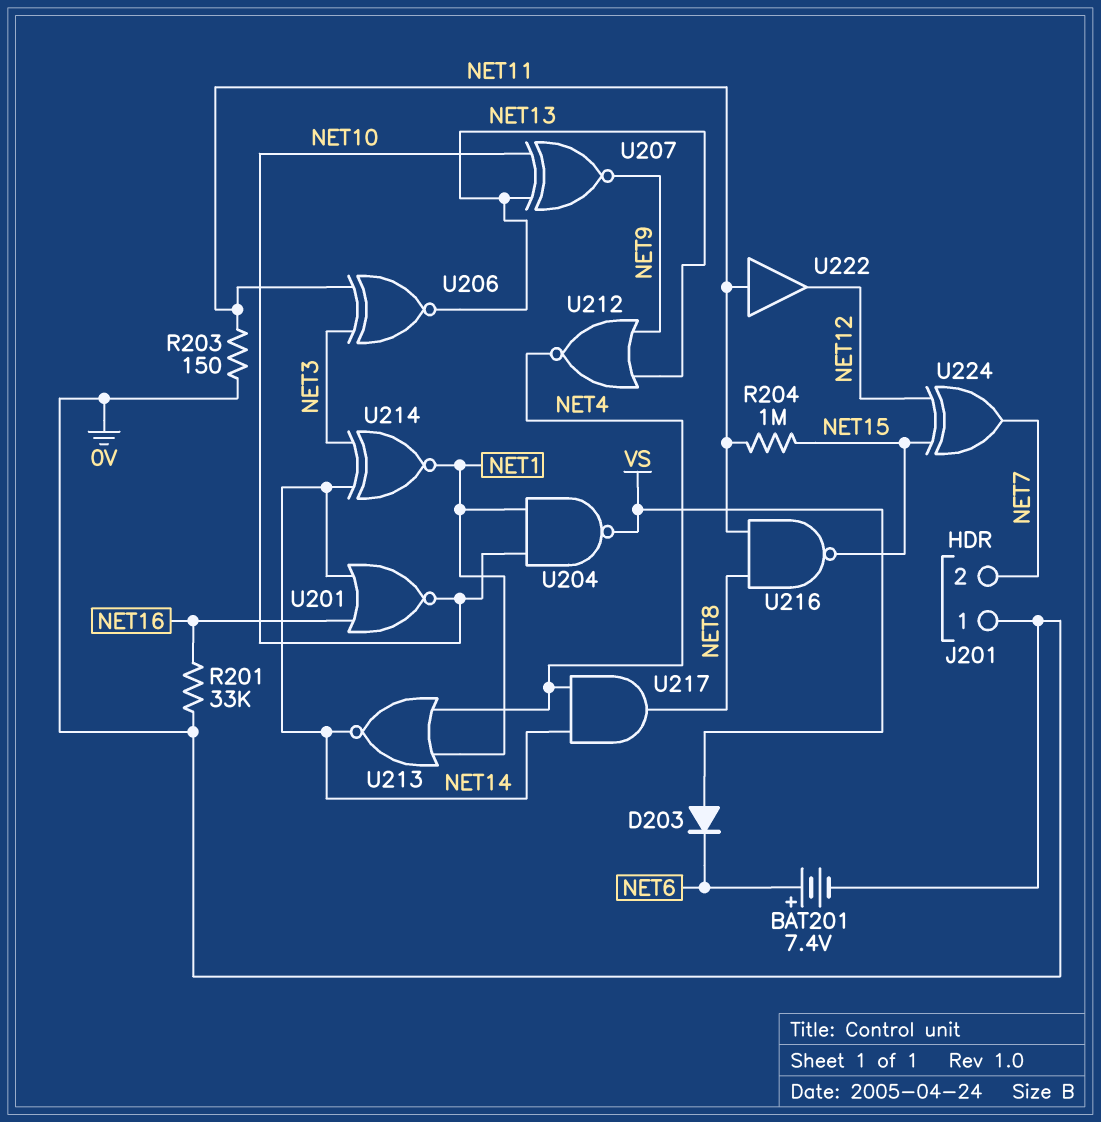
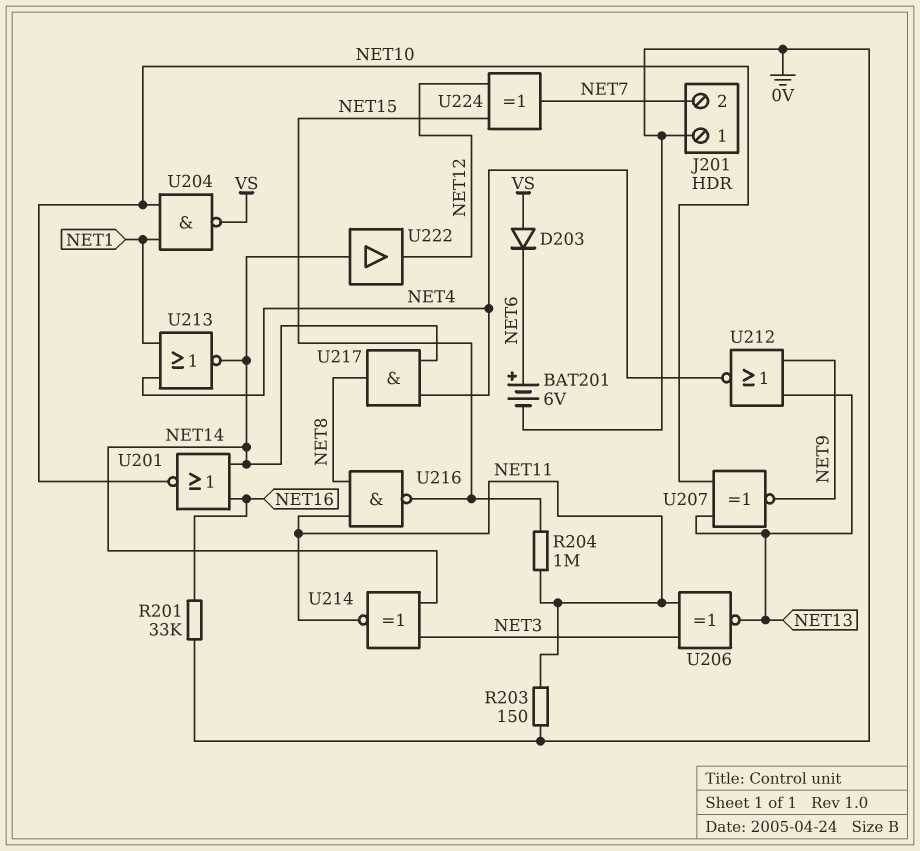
BAT201: 7.4V (plus NET6, minus 0V) -> 6V (plus NET6, minus 0V)
U214: XNOR (in NET3, in NET14, out NET1) -> XNOR (in NET3, in NET14, out NET11)
U222: buffer (in NET11, out NET12) -> buffer (in NET14, out NET12)

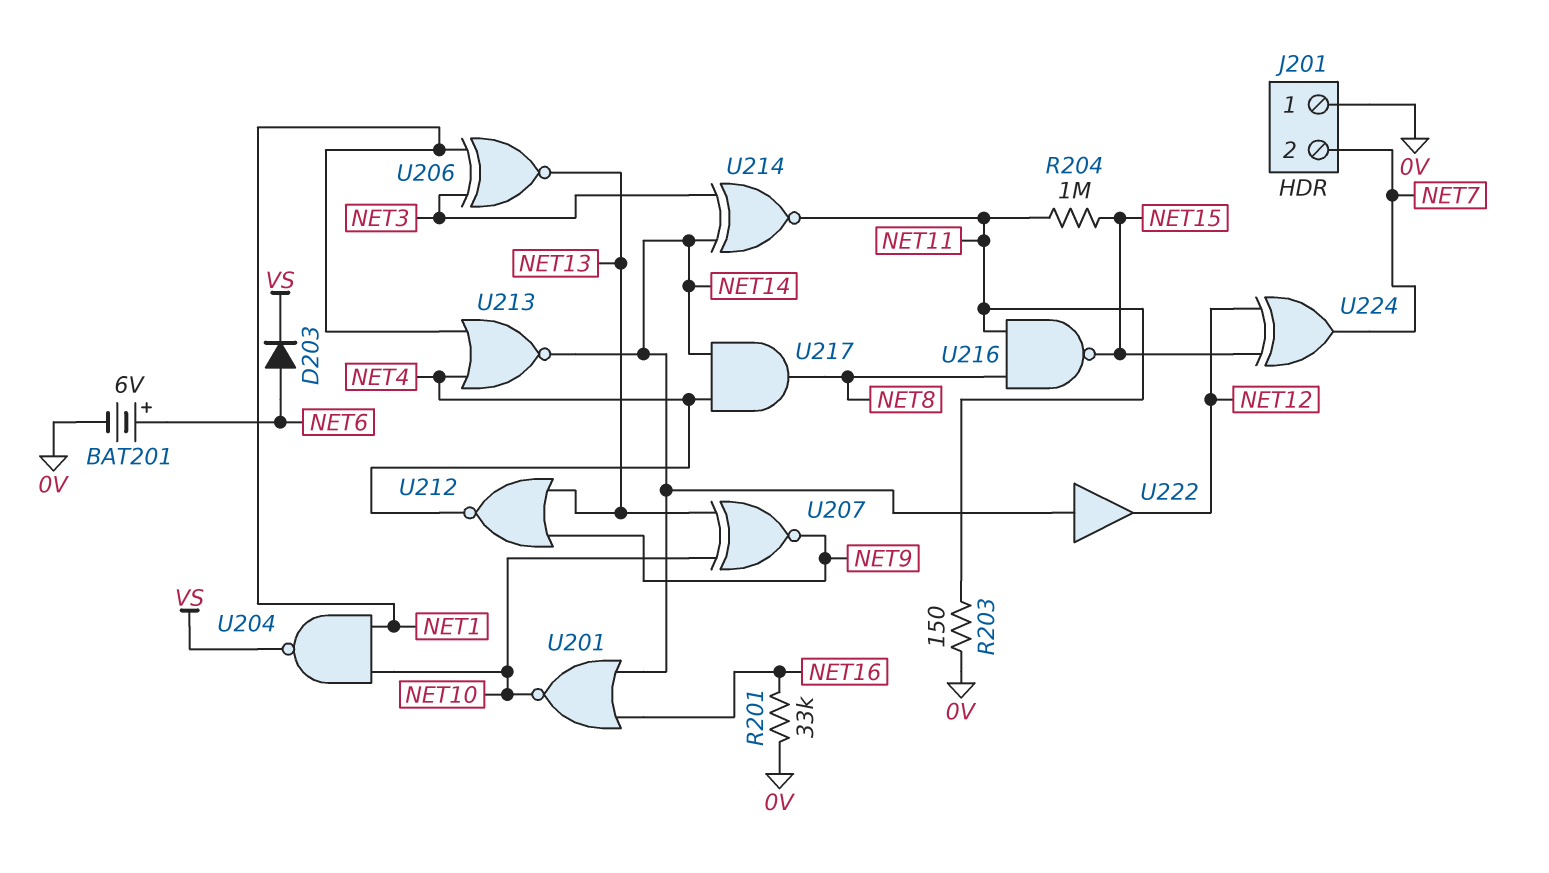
D203: diode (A VS, K NET6) -> diode (A NET6, K VS)
U206: XNOR (in NET3, in NET11, out NET13) -> XNOR (in NET1, in NET3, out NET13)

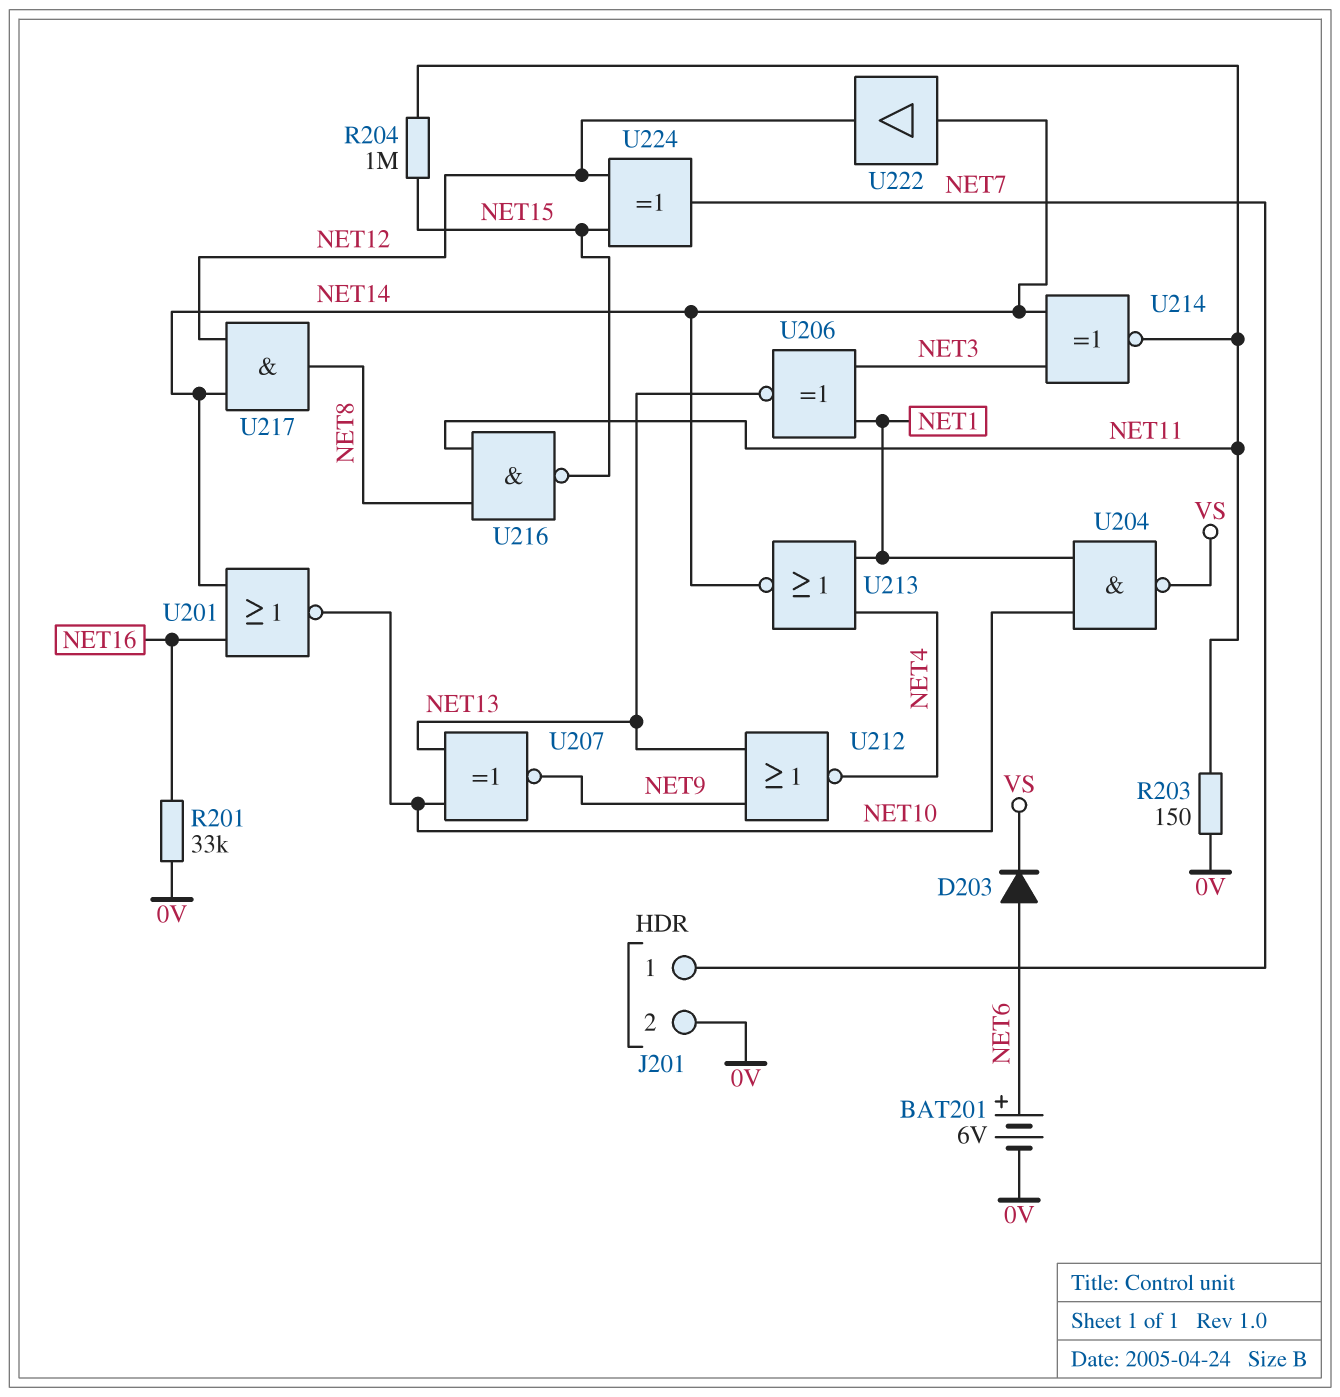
J201 pin 1: 0V -> NET7
J201 pin 2: NET7 -> 0V
U217: AND (in NET4, in NET14, out NET8) -> AND (in NET12, in NET14, out NET8)

